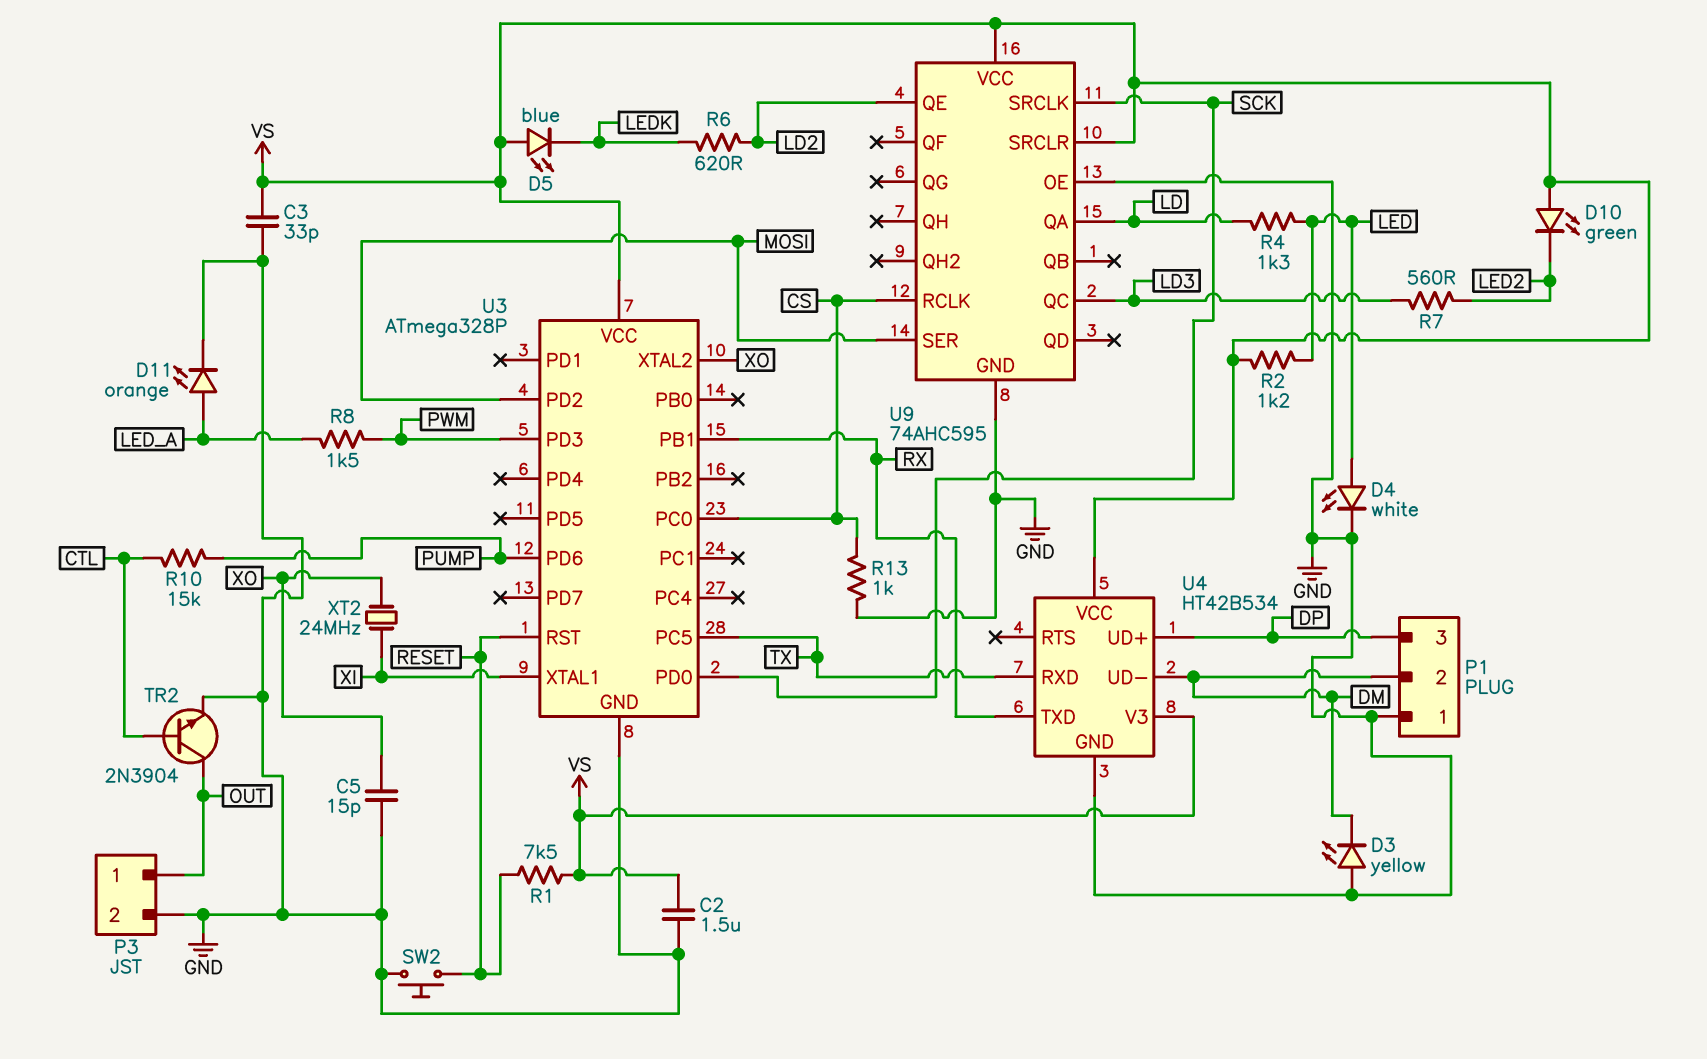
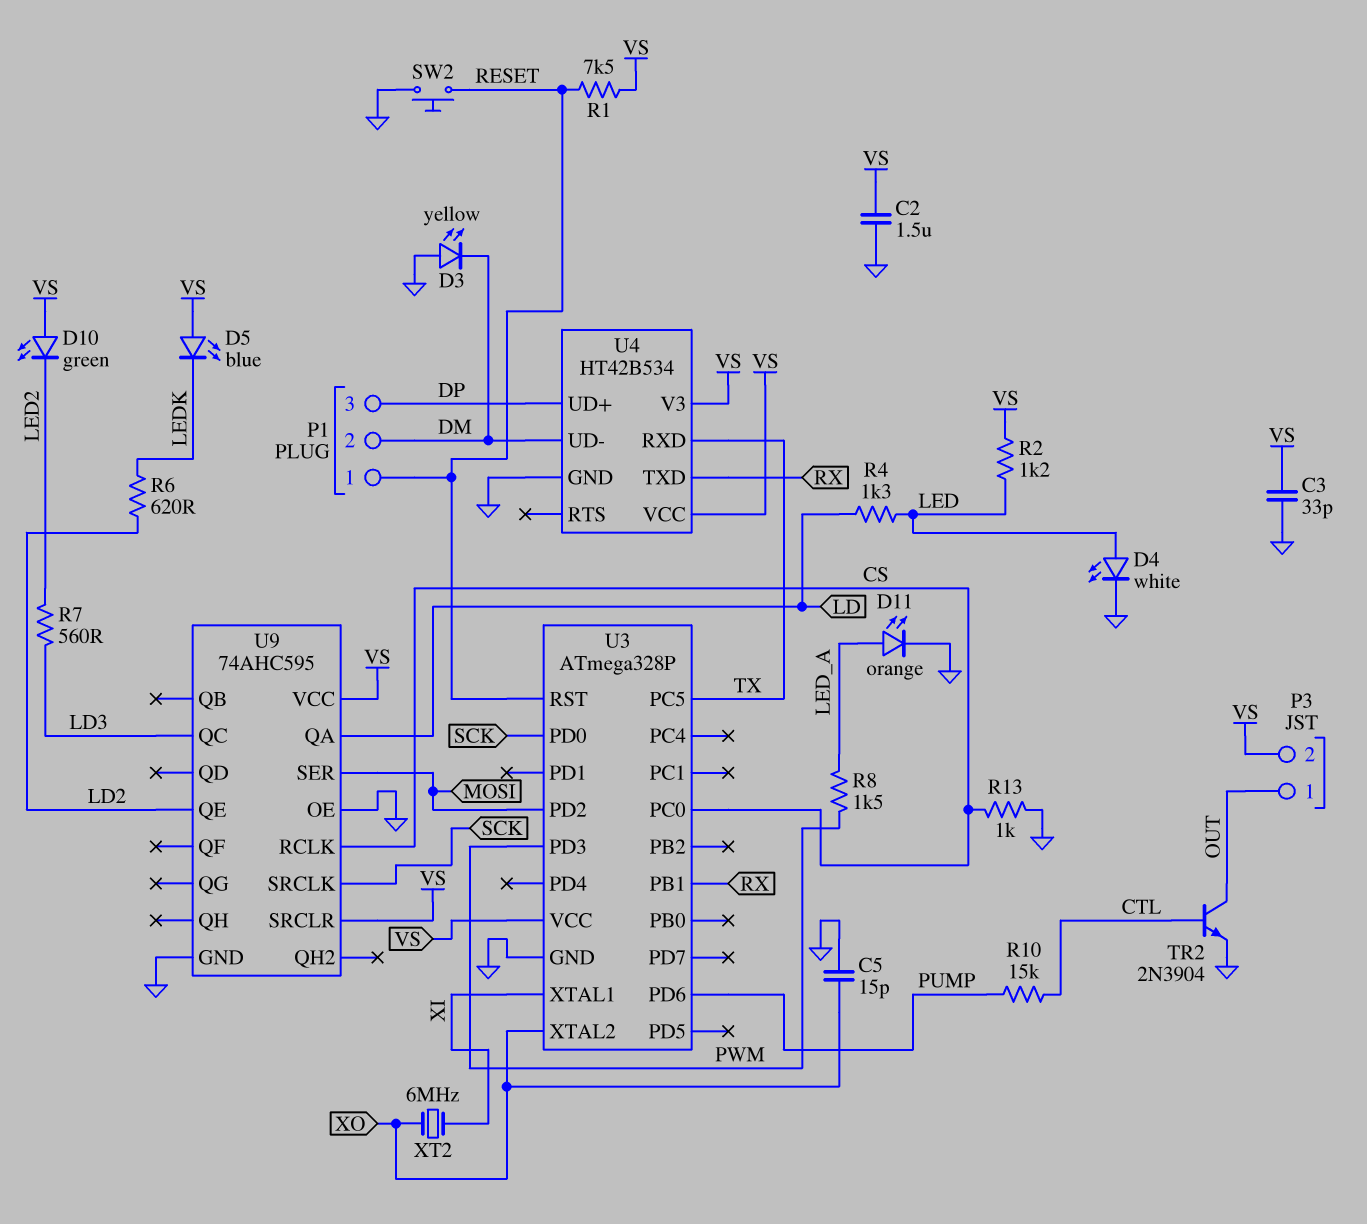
P1 pin 1: GND -> RESET
P3 pin 2: GND -> VS
XT2: 24MHz (XI, XO) -> 6MHz (XI, XO)

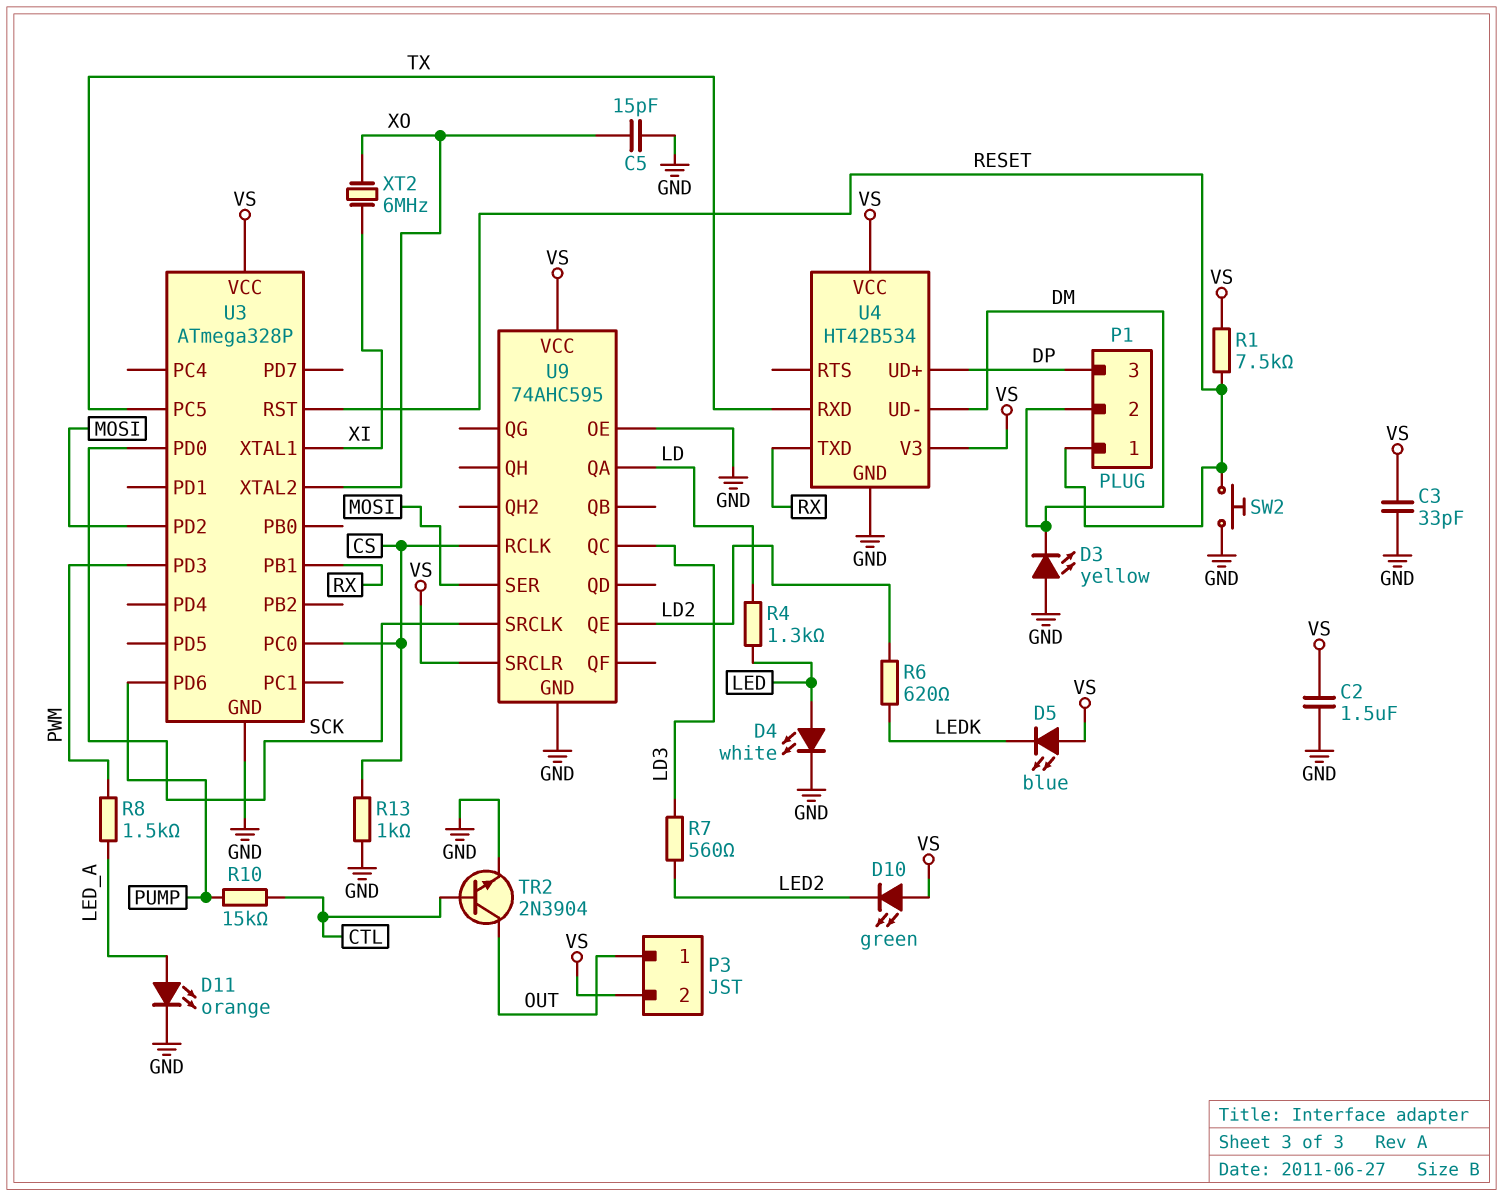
R2: 1.2k (LED, VS) -> none

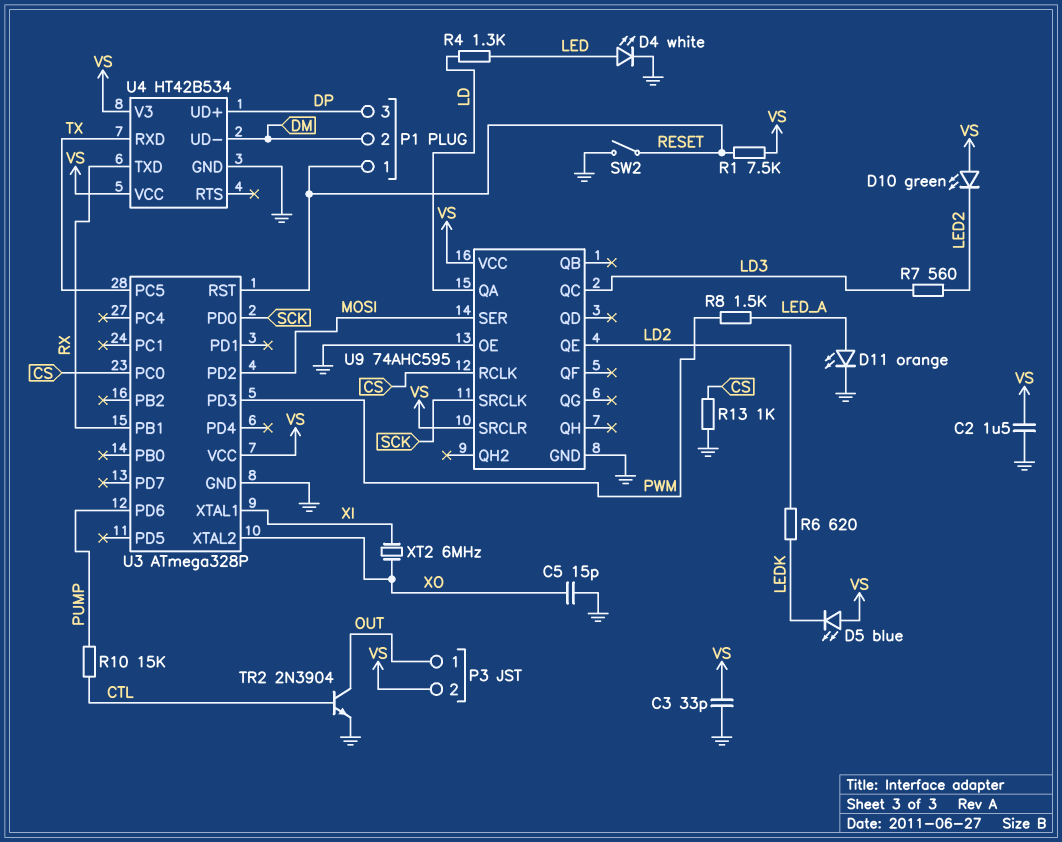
D3: LED yellow (A GND, K DM) -> none
SW2: button (GND, RESET) -> switch (GND, RESET)

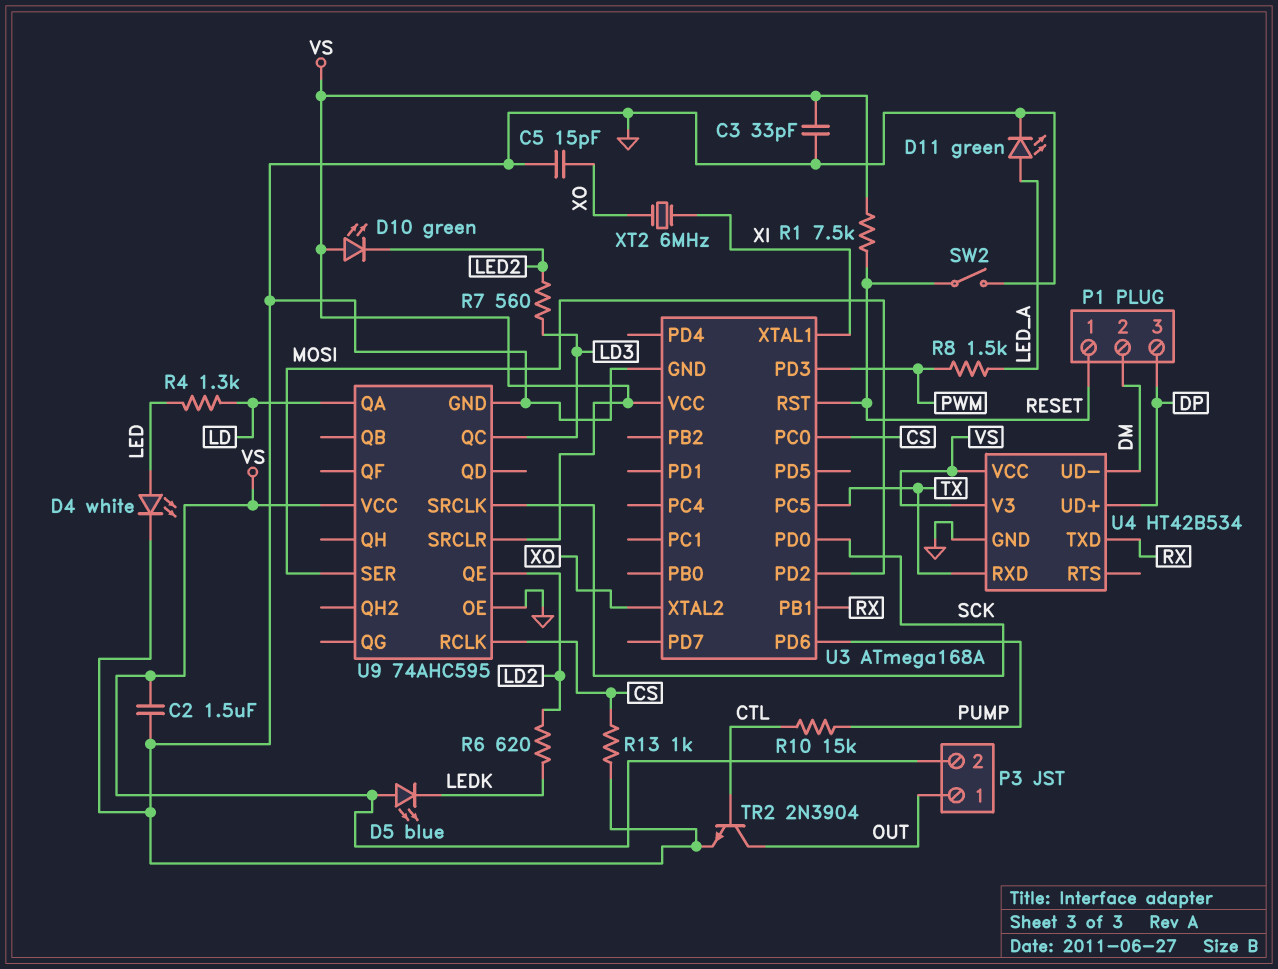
D11: LED orange (A LED_A, K GND) -> LED green (A LED_A, K GND)
U3: ATmega328P -> ATmega168A

